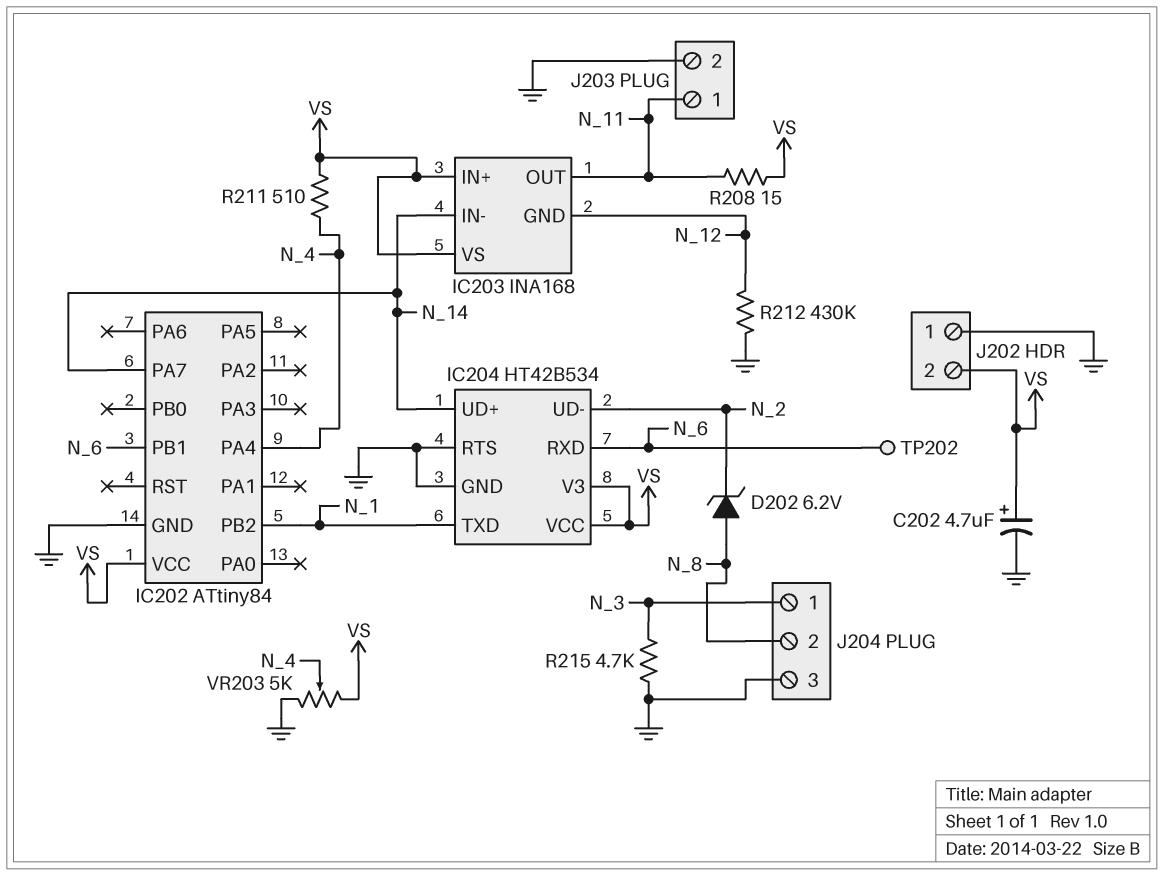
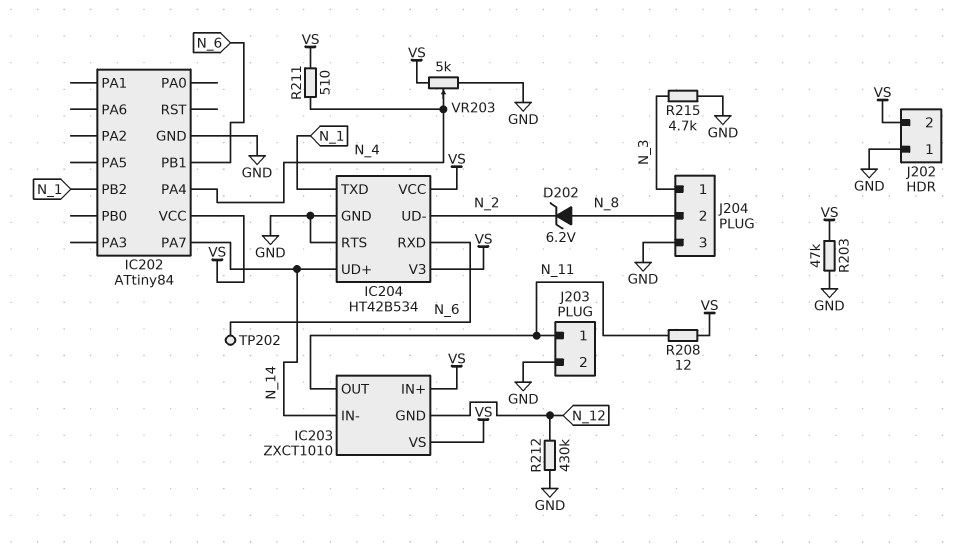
C202: 4.7uF (plus VS, minus GND) -> none
IC203: INA168 -> ZXCT1010
R203: none -> 47k (GND, VS)
R208: 15 (N_11, VS) -> 12 (N_11, VS)

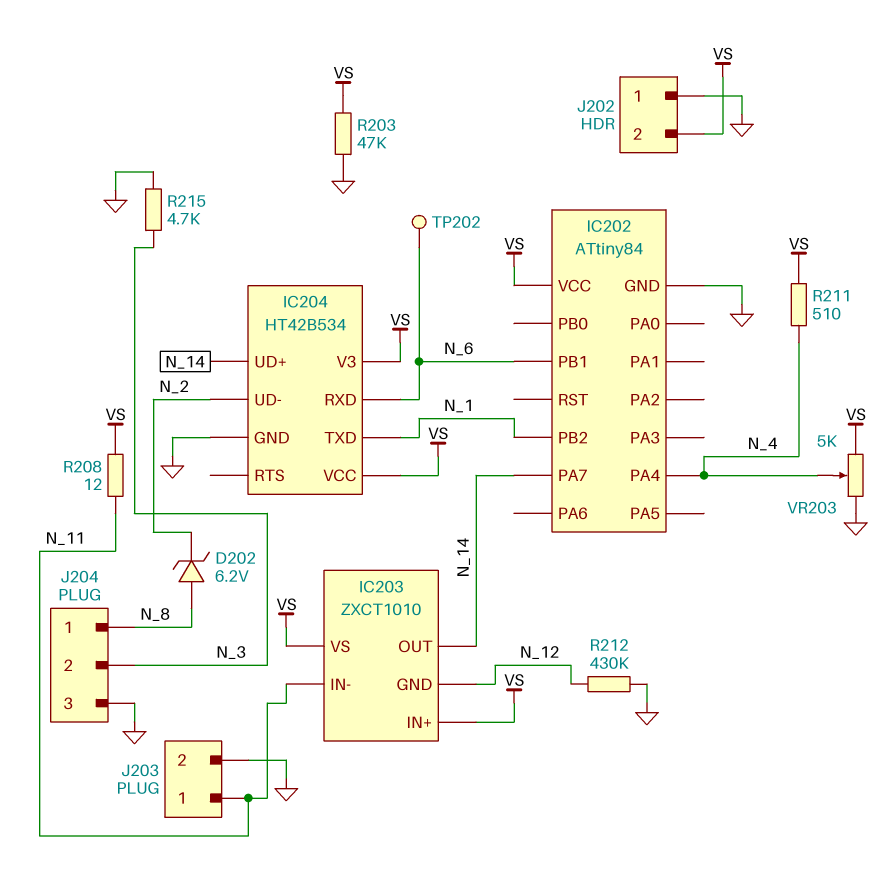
IC203 pin IN-: N_14 -> N_11
IC203 pin OUT: N_11 -> N_14
IC204 pin RTS: GND -> none
J204 pin 1: N_3 -> N_8
J204 pin 2: N_8 -> N_3

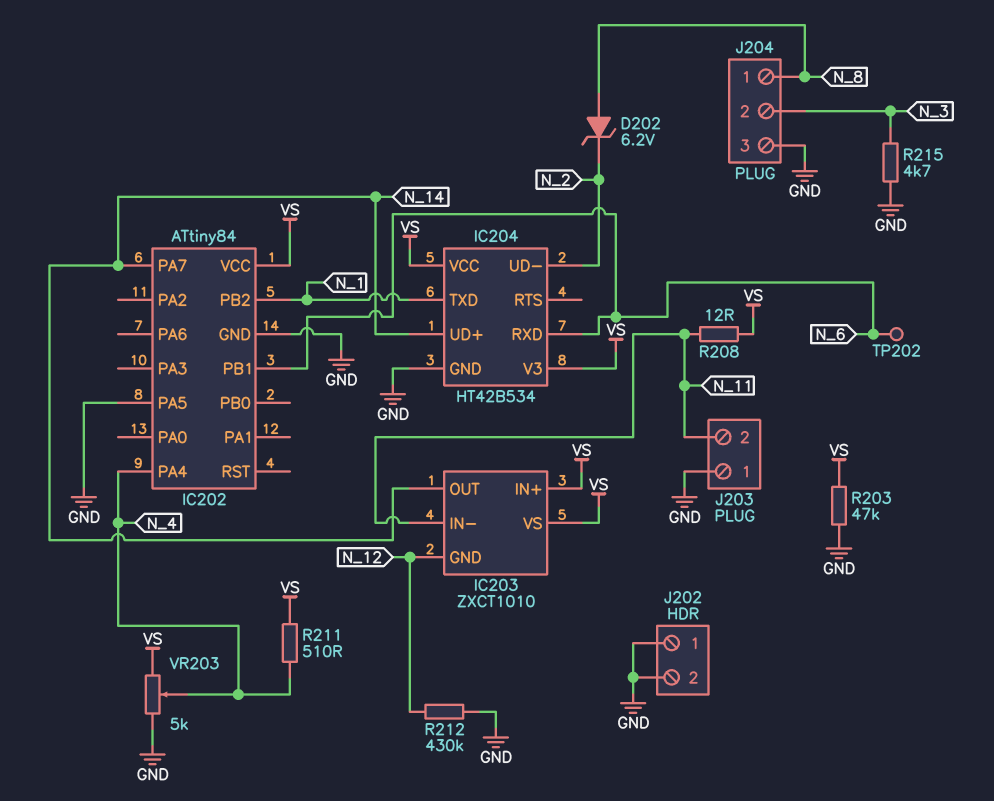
IC202 pin PA5: none -> GND
J202 pin 2: VS -> GND
J203 pin 1: N_11 -> GND
J203 pin 2: GND -> N_11

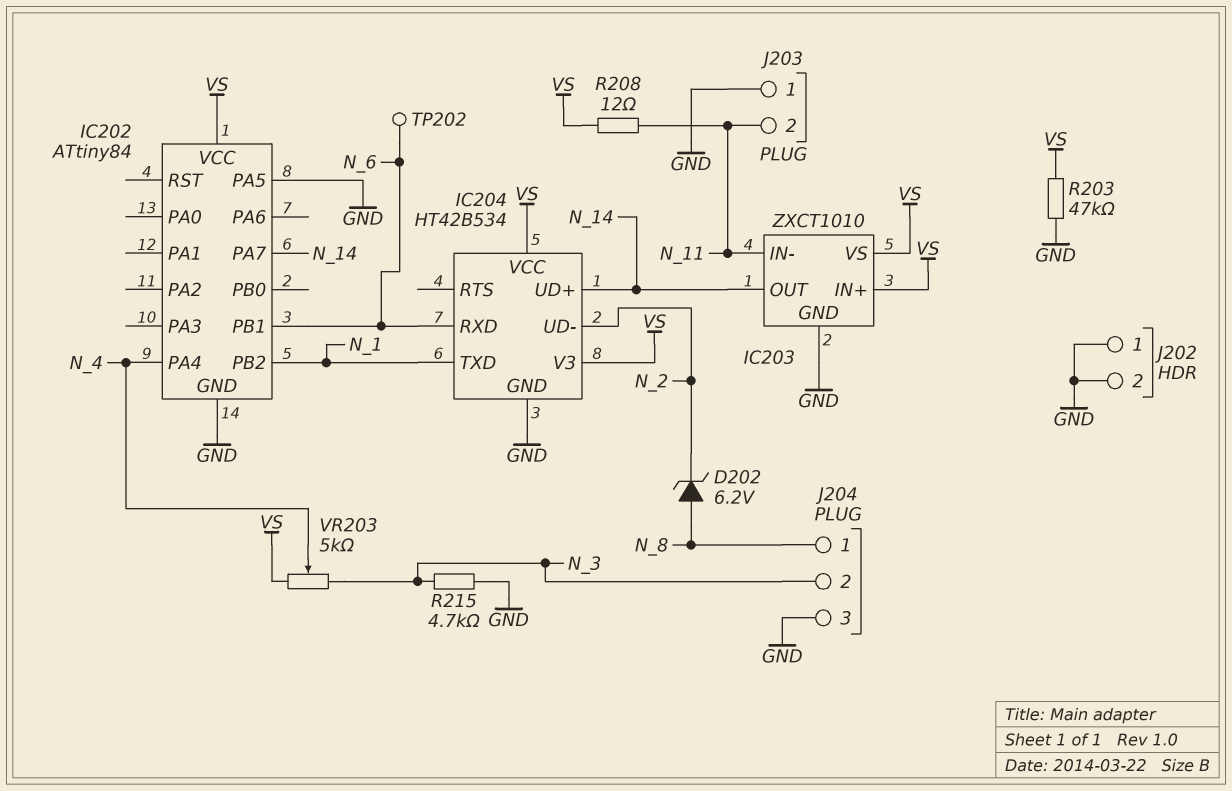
IC203 pin GND: N_12 -> GND
R211: 510 (N_4, VS) -> none
R212: 430k (GND, N_12) -> none
VR203: 5k (GND, VS, wiper N_4) -> 5k (N_3, VS, wiper N_4)

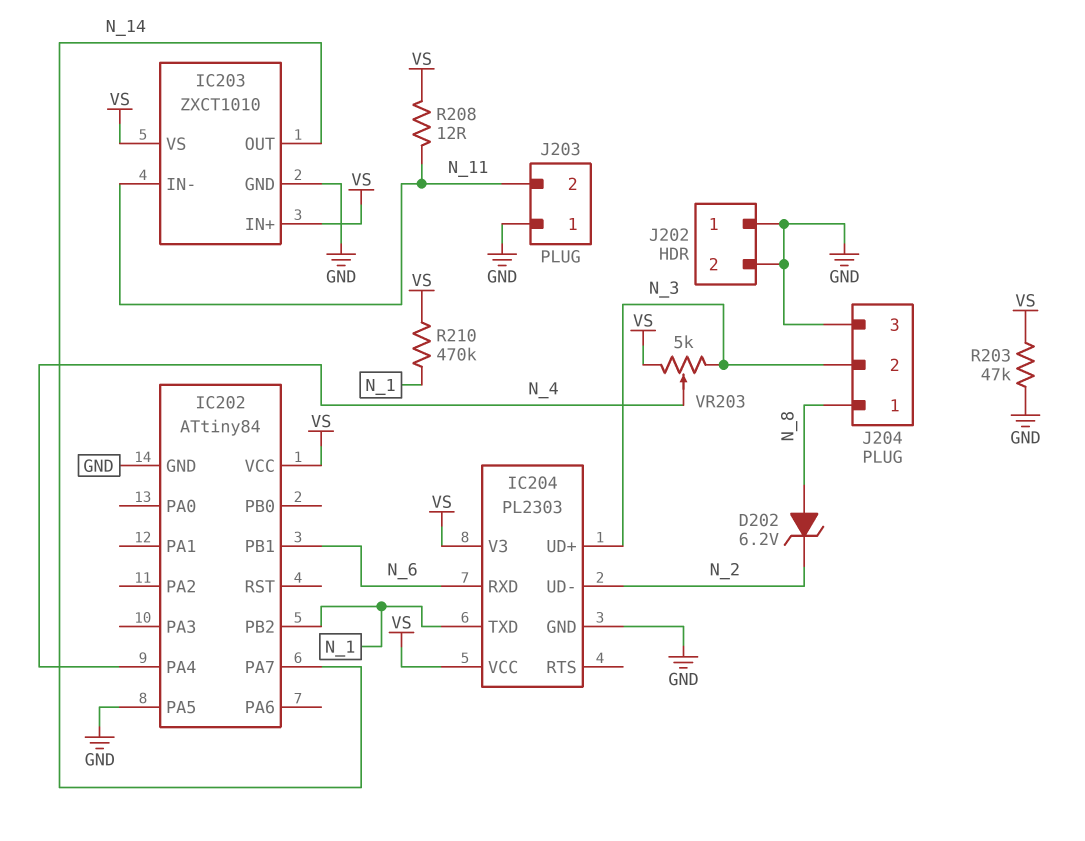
IC204: HT42B534 -> PL2303
IC204 pin UD+: N_14 -> N_3
R210: none -> 470k (N_1, VS)
R215: 4.7k (GND, N_3) -> none
TP202: test point (N_6) -> none

